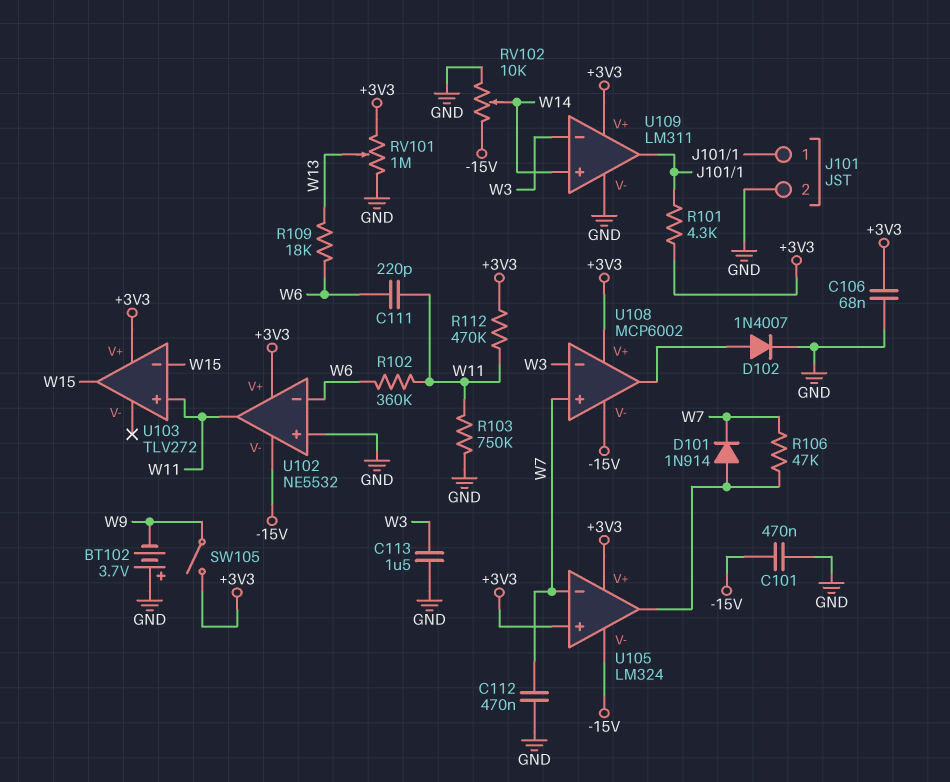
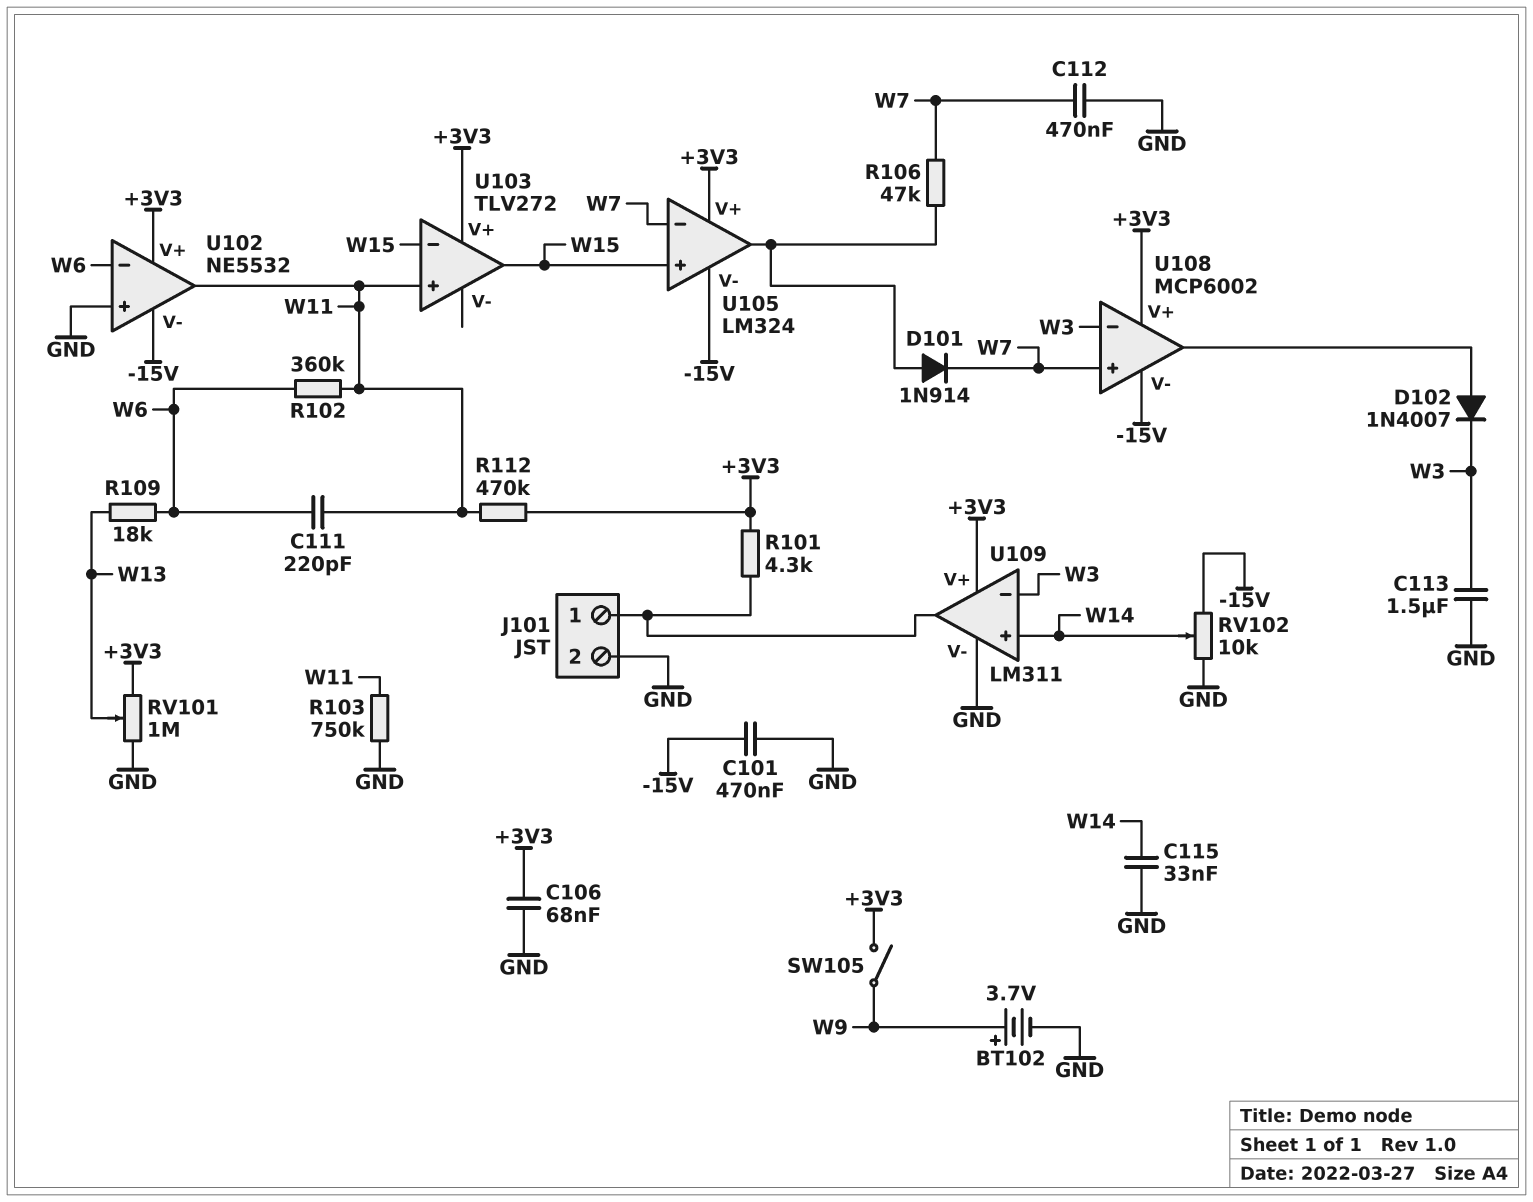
BT102: 3.7V (plus GND, minus W9) -> 3.7V (plus W9, minus GND)
C115: none -> 33nF (GND, W14)
D102: diode 1N4007 (A U108/out, K GND) -> diode 1N4007 (A U108/out, K W3)
U105 pin in+: +3V3 -> W15

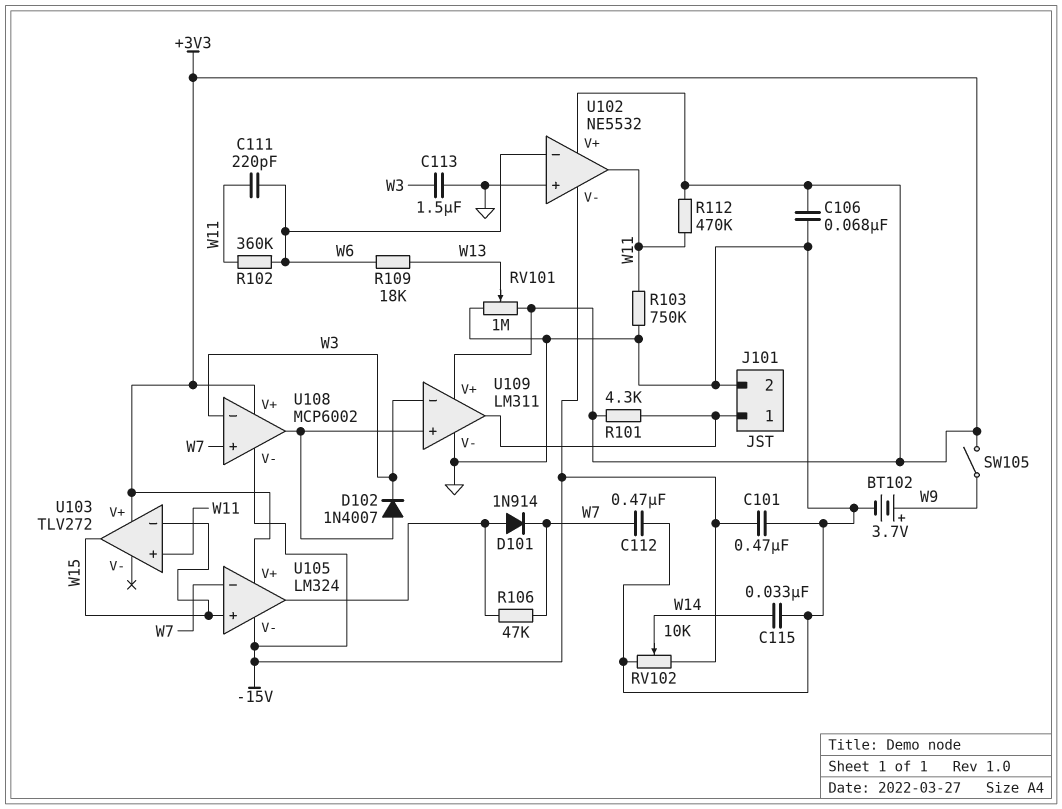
U109 pin in+: W14 -> U108/out

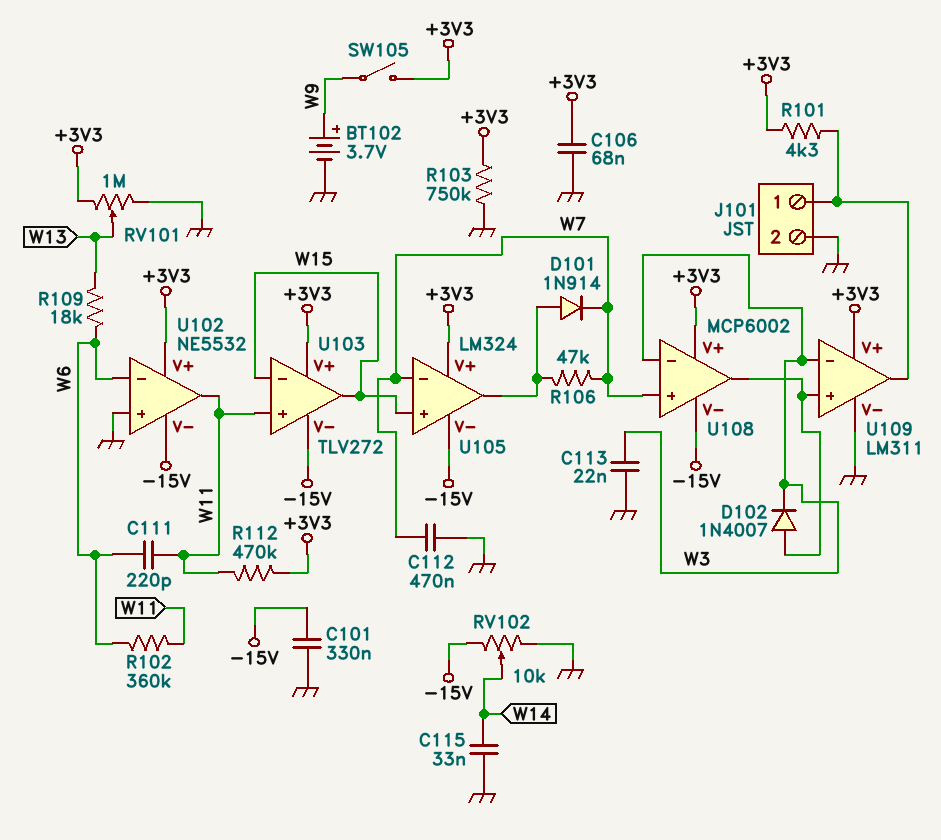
C101: 470nF (-15V, GND) -> 330nF (-15V, GND)
C113: 1.5uF (GND, W3) -> 22nF (GND, W3)
R103: 750k (GND, W11) -> 750k (+3V3, GND)
U103 pin V-: none -> -15V

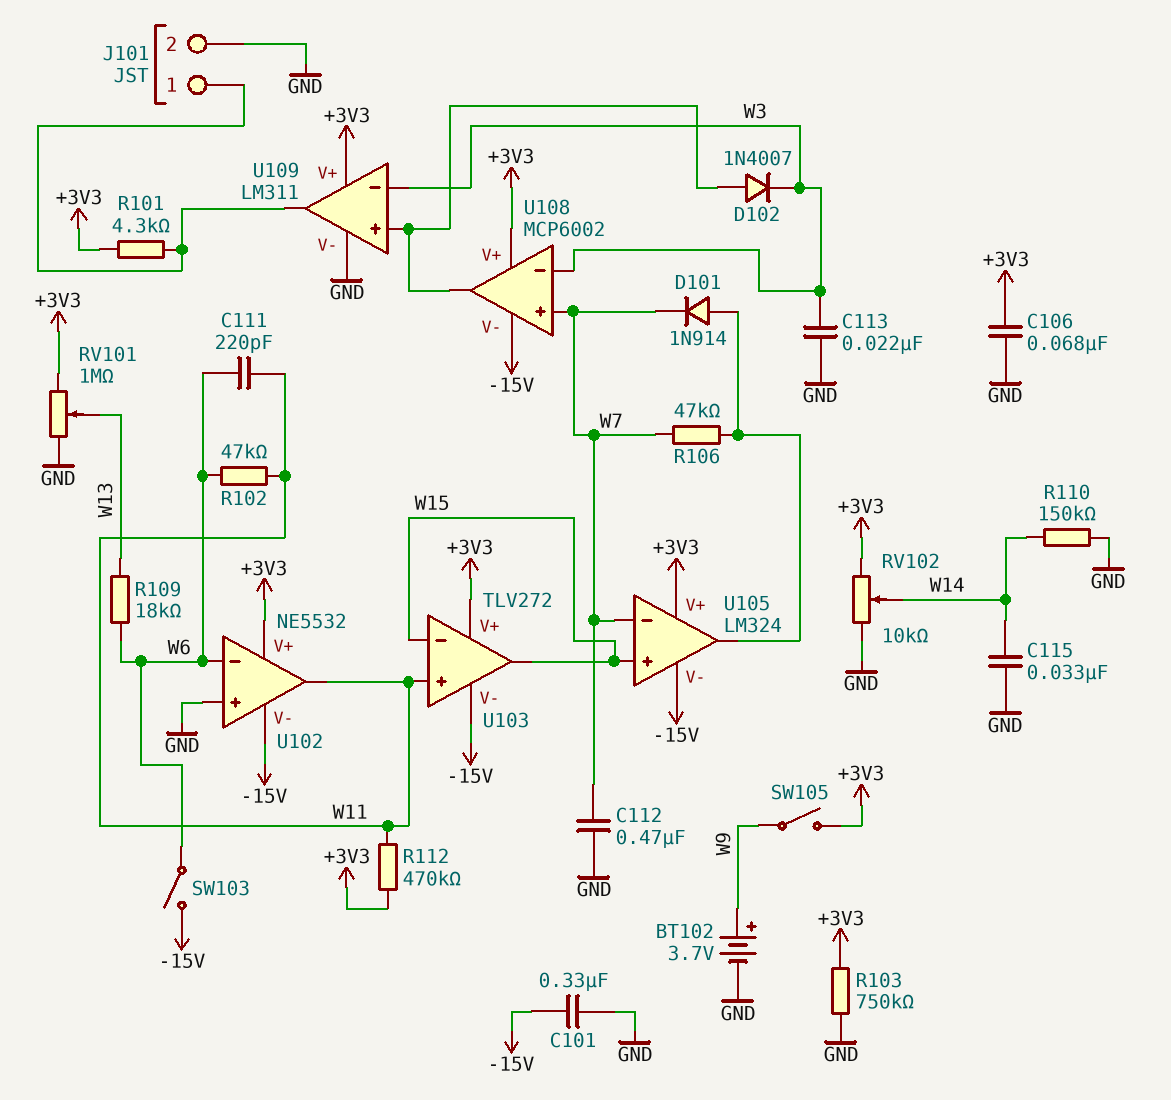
R102: 360k (W6, W11) -> 47k (W6, W11)
R110: none -> 150k (GND, W14)
RV102: 10k (-15V, GND, wiper W14) -> 10k (+3V3, GND, wiper W14)
SW103: none -> switch (-15V, W6)

